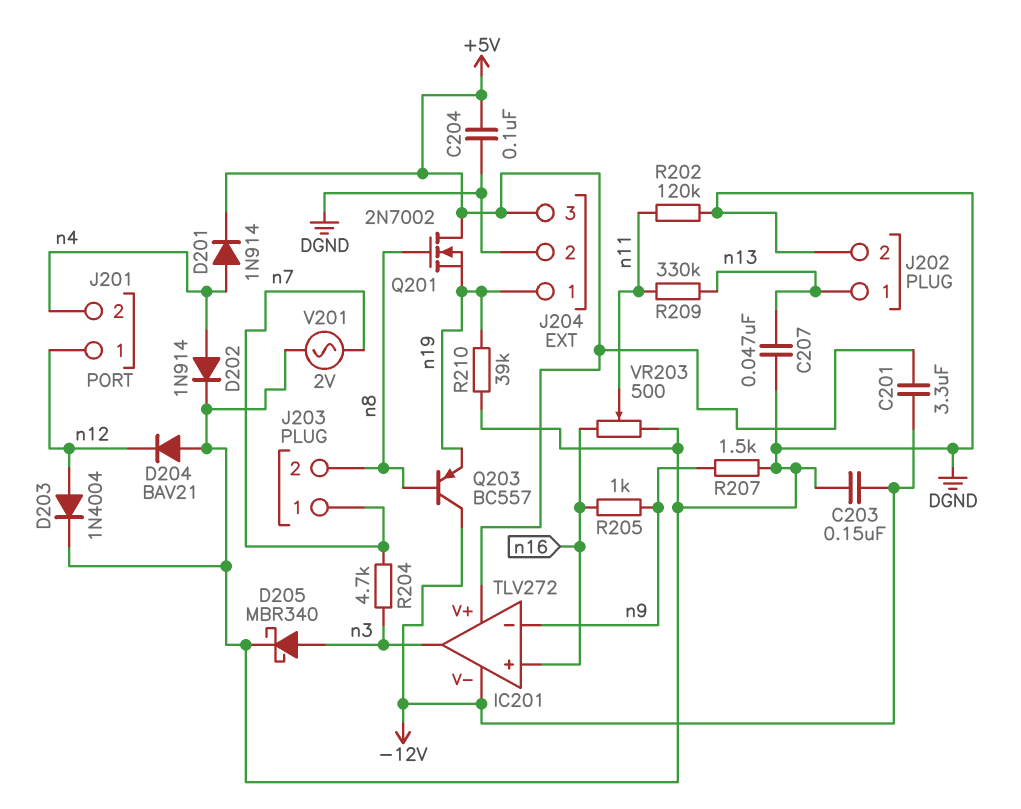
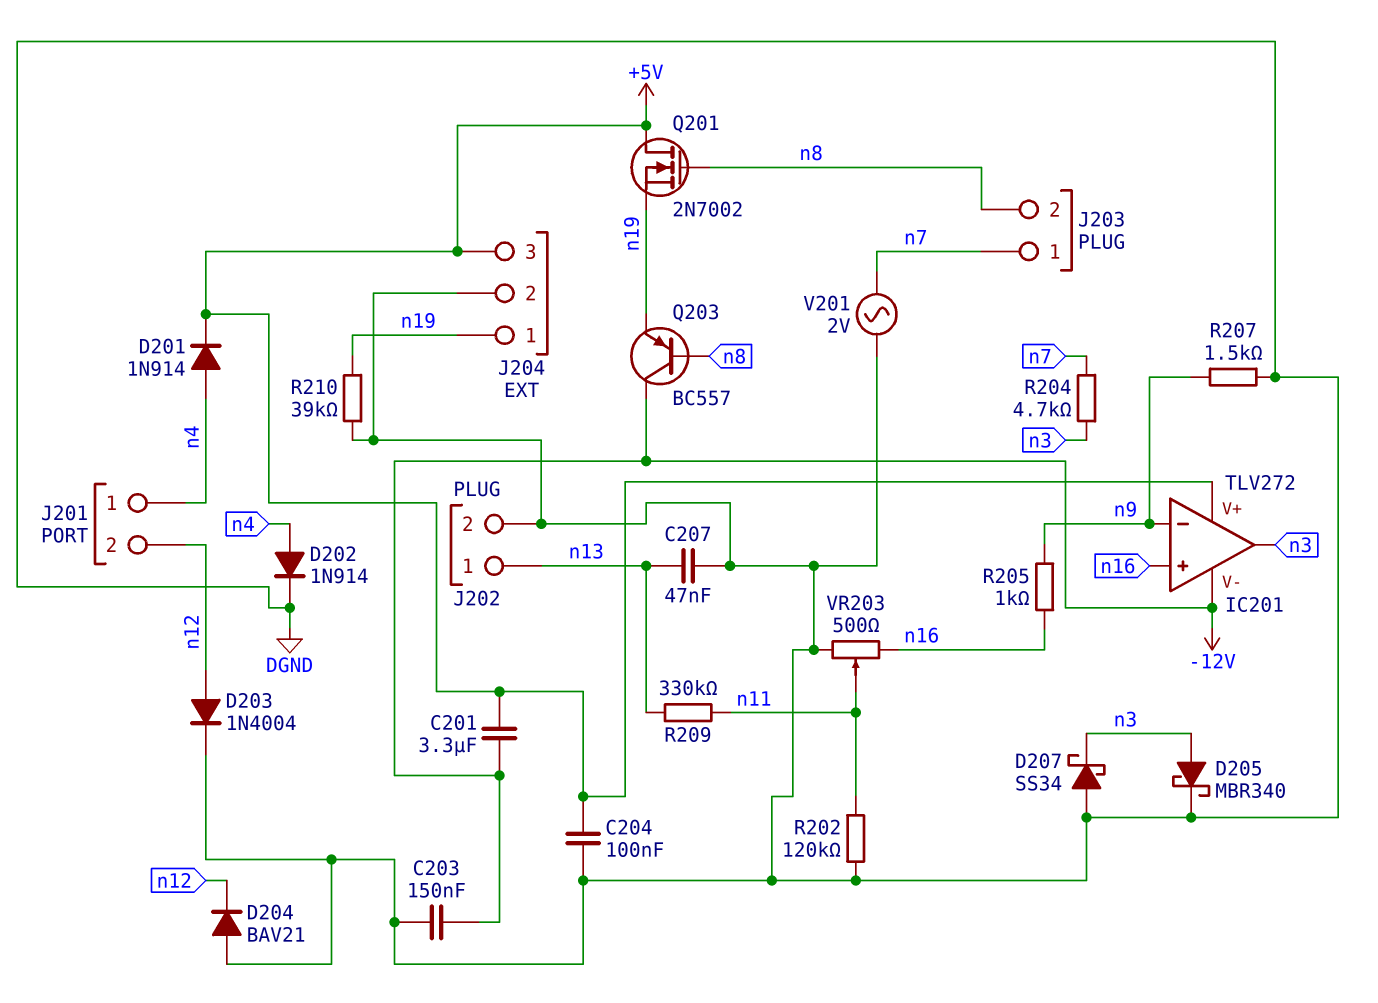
D207: none -> schottky SS34 (A DGND, K n3)
J201 pin 1: n12 -> n4
J201 pin 2: n4 -> n12

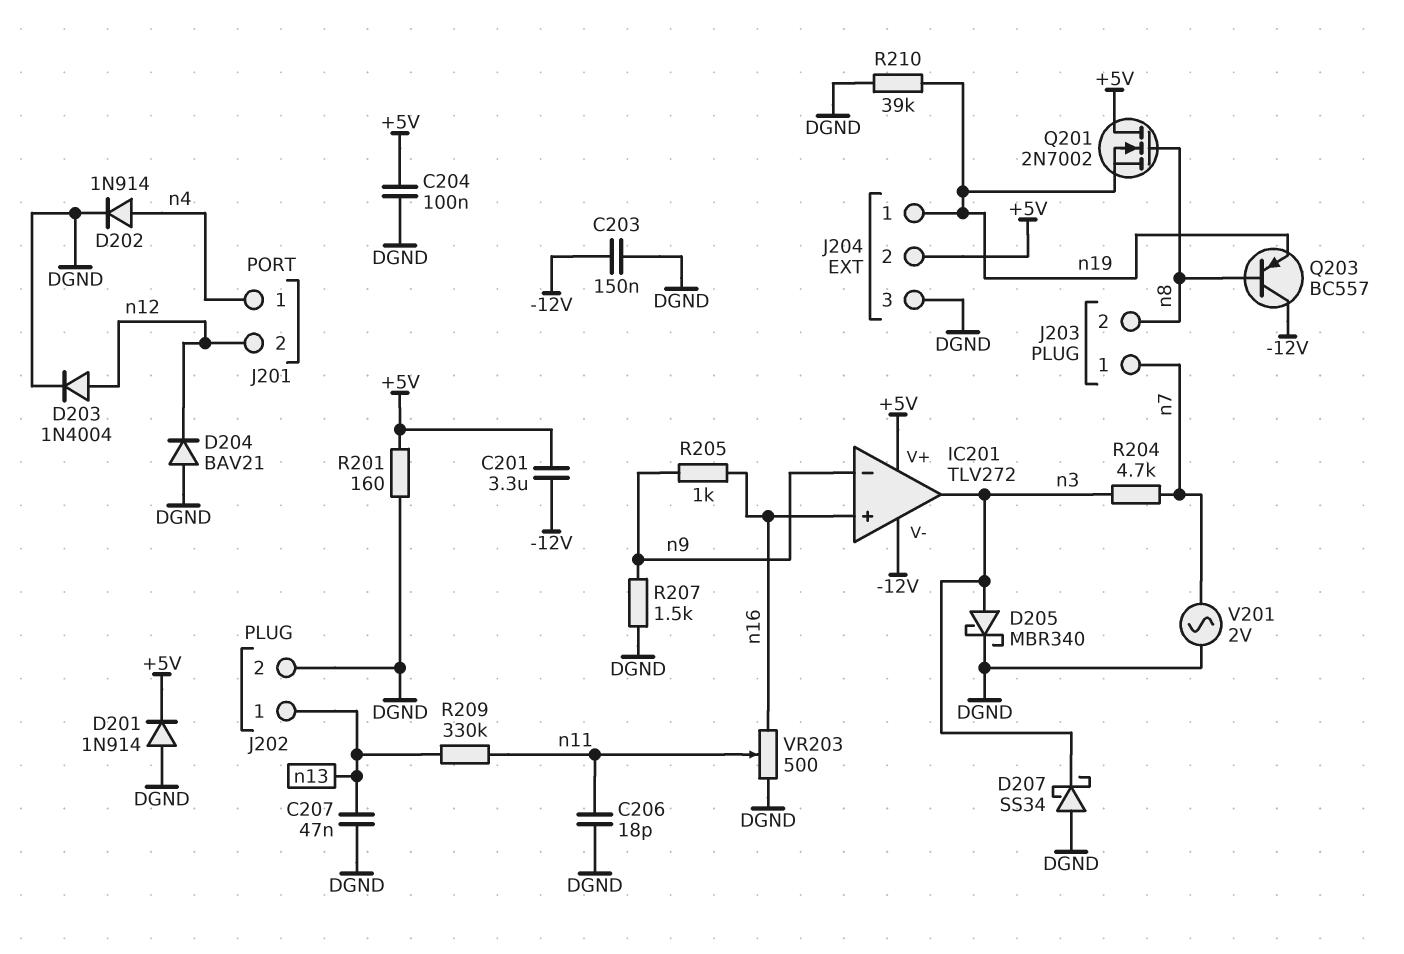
C206: none -> 18pF (DGND, n11)
D201: diode 1N914 (A n4, K +5V) -> diode 1N914 (A DGND, K +5V)
J204 pin 2: DGND -> +5V
J204 pin 3: +5V -> DGND
R201: none -> 160 (+5V, DGND)
R202: 120k (DGND, n11) -> none

